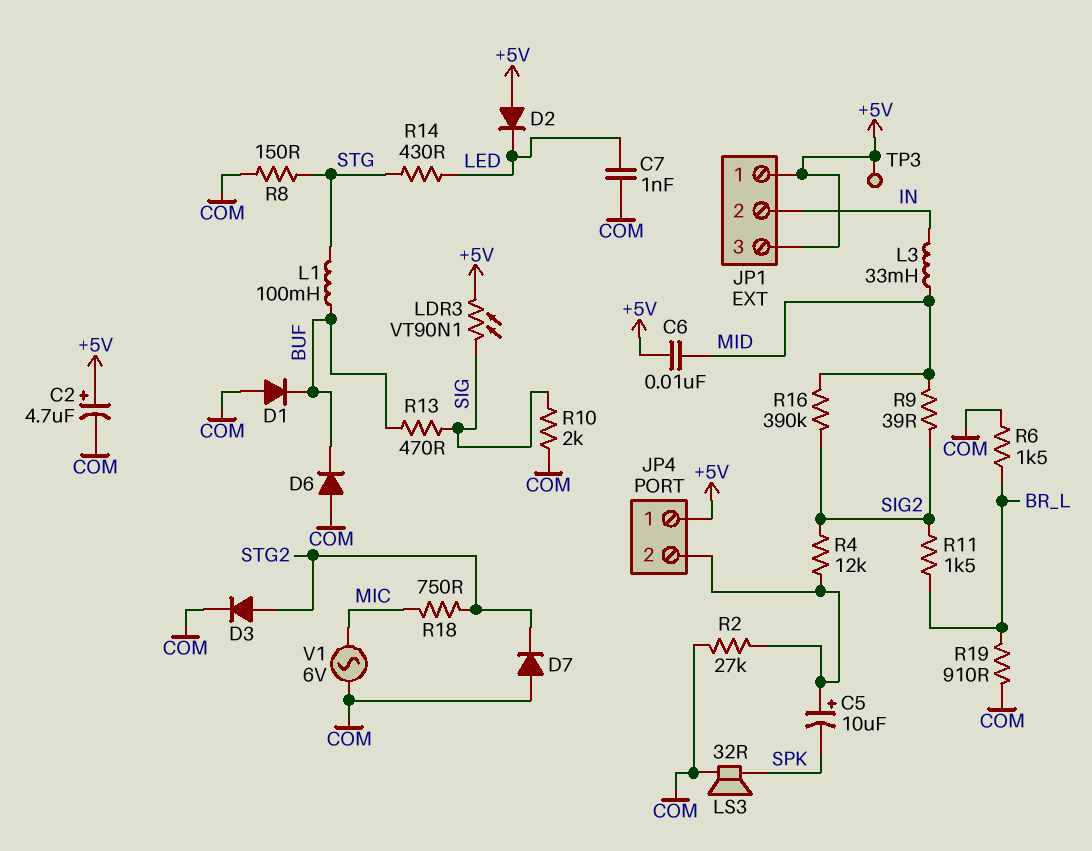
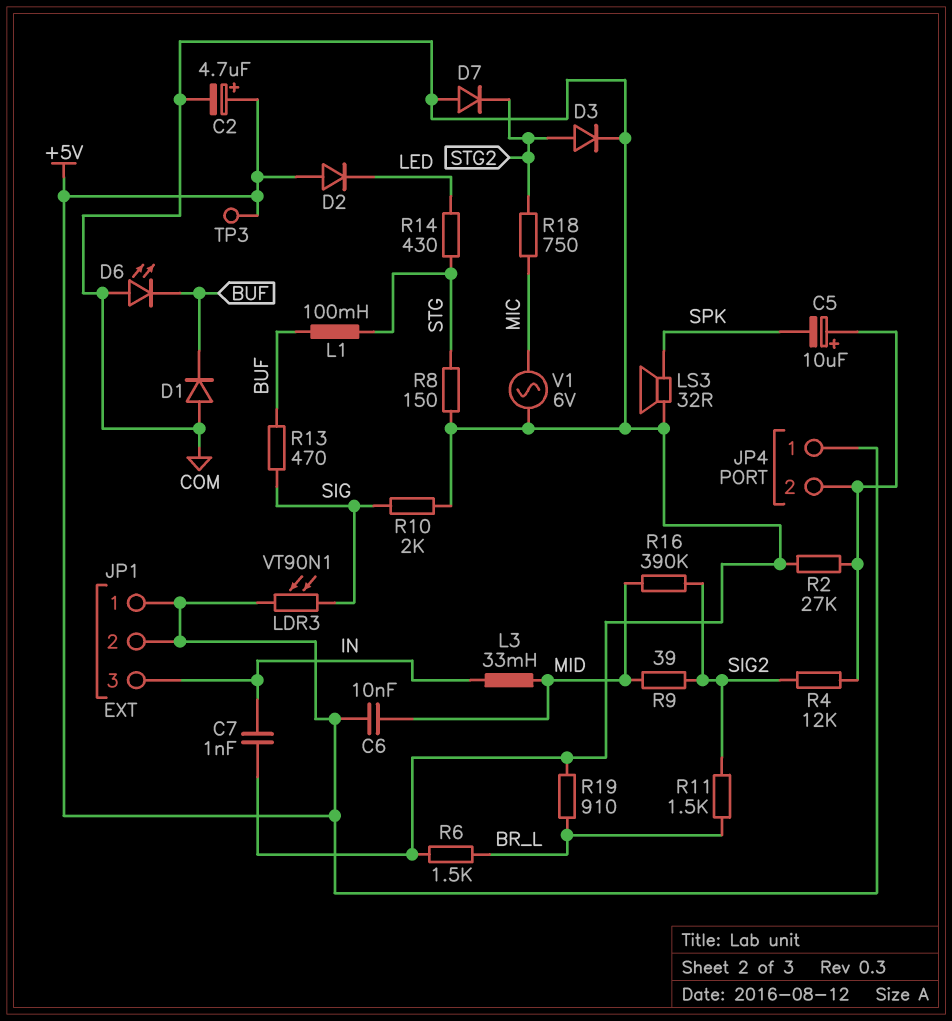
C7: 1nF (COM, LED) -> 1nF (COM, IN)
D6: diode (A COM, K BUF) -> LED (A COM, K BUF)
JP1 pin 2: IN -> +5V
JP1 pin 3: +5V -> IN

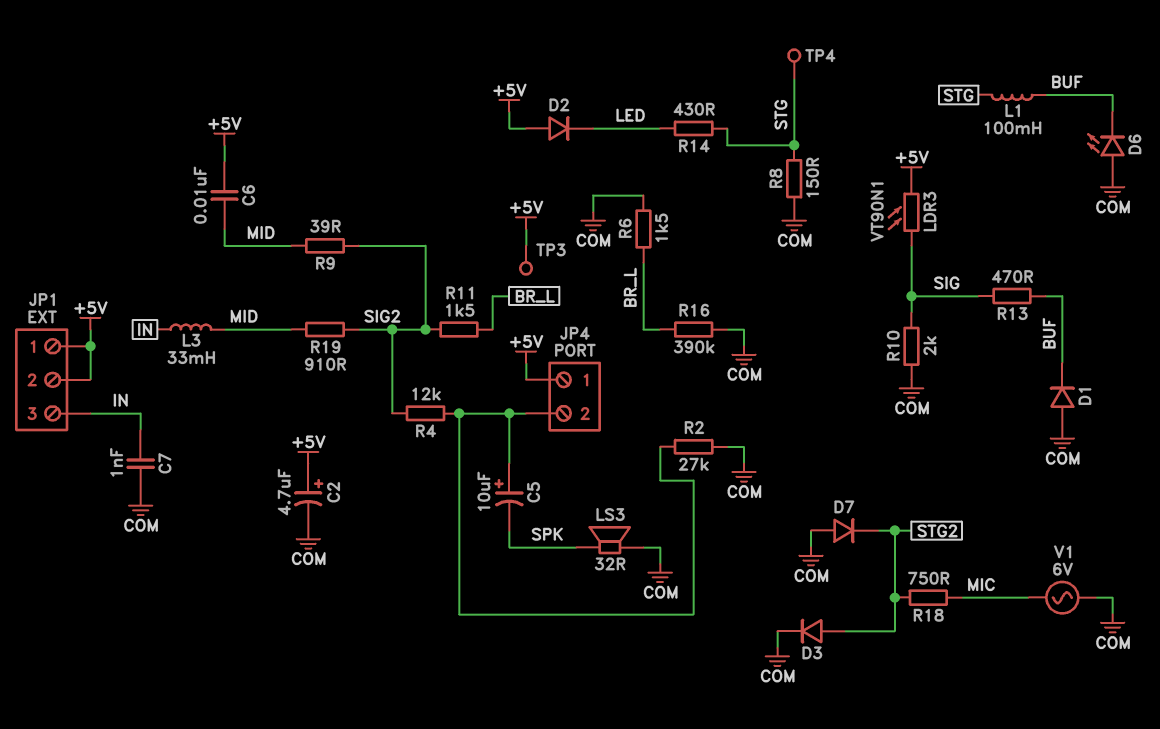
R16: 390k (MID, SIG2) -> 390k (BR_L, COM)
R19: 910 (BR_L, COM) -> 910 (MID, SIG2)
TP4: none -> test point (STG)

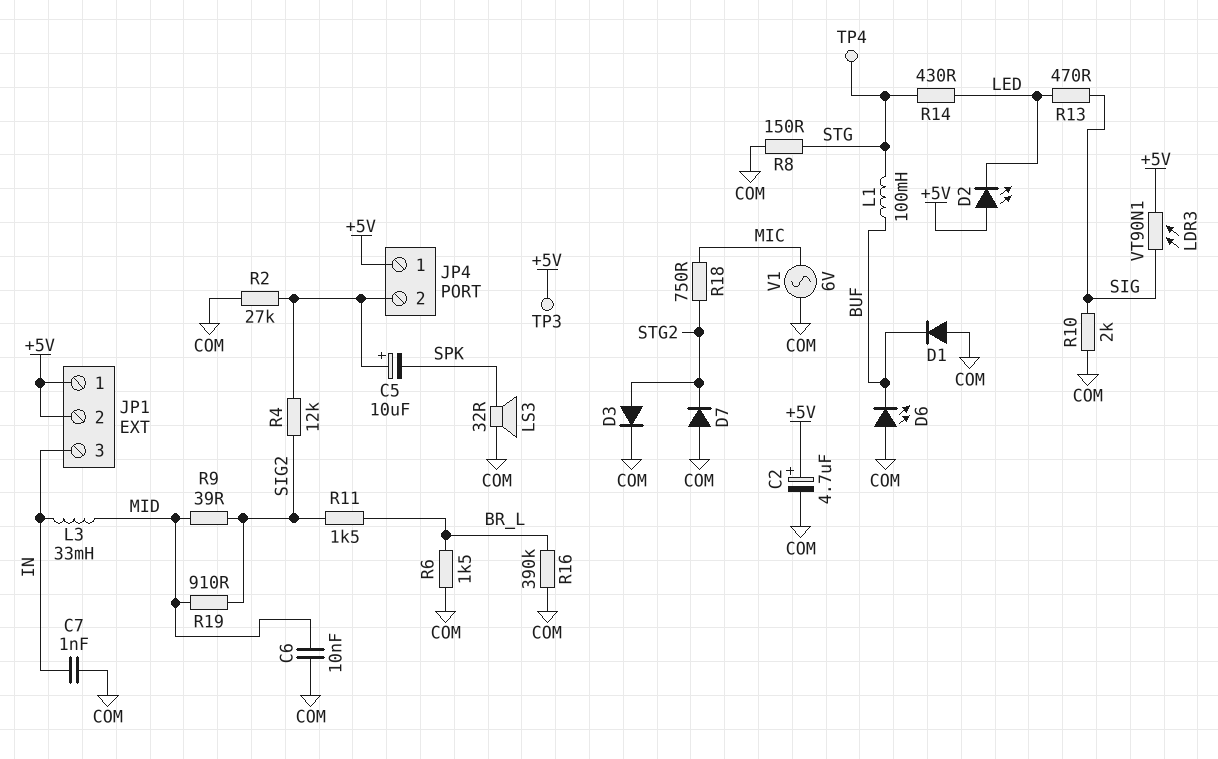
C6: 10nF (+5V, MID) -> 10nF (COM, MID)
D2: diode (A +5V, K LED) -> LED (A +5V, K LED)
R13: 470 (BUF, SIG) -> 470 (LED, SIG)

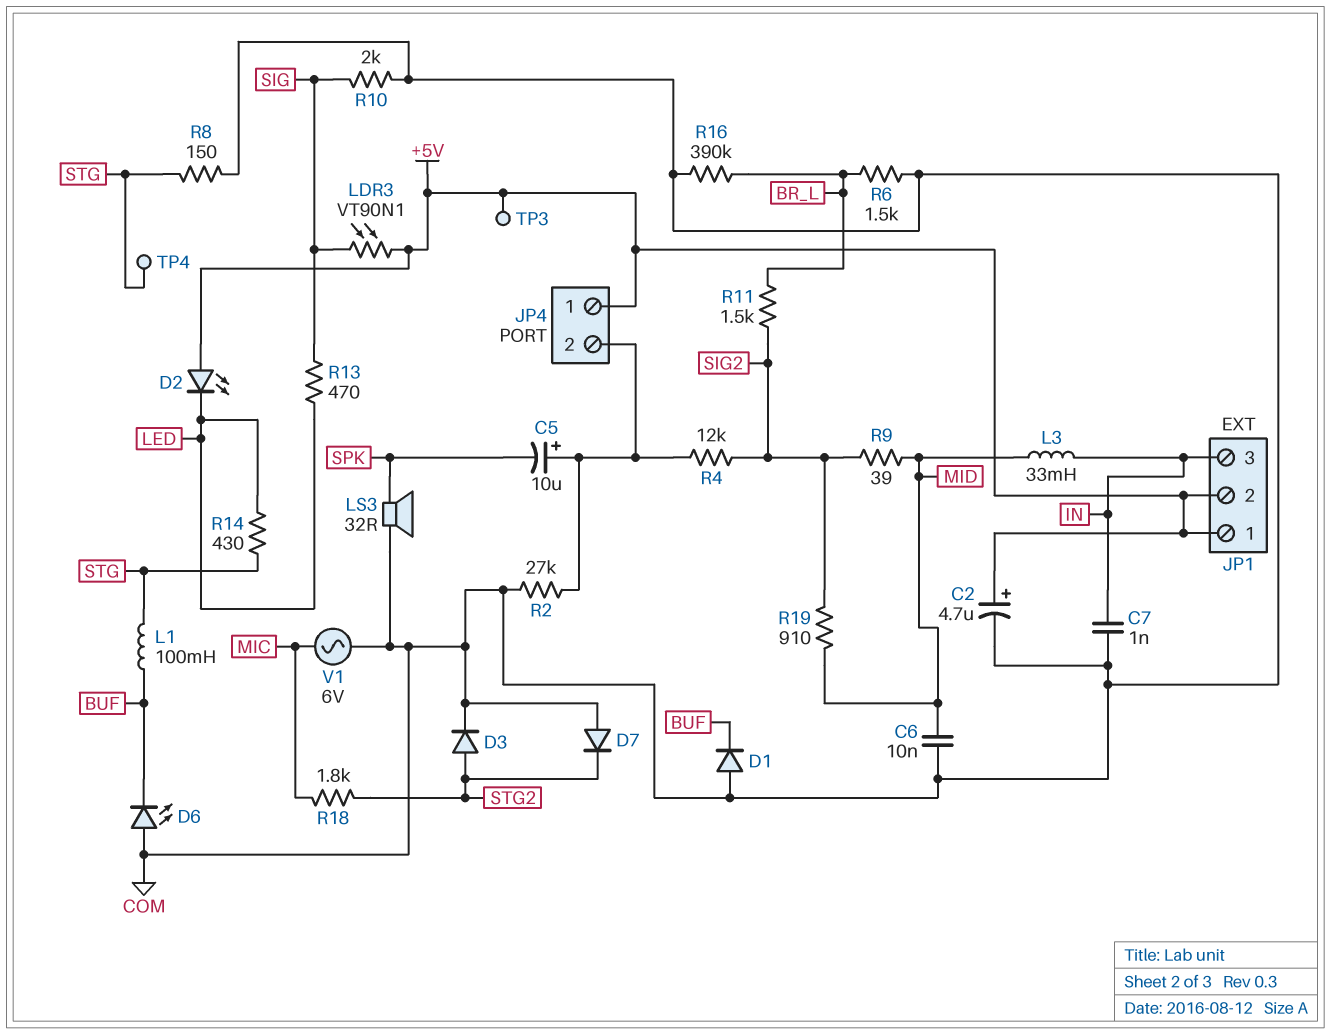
R18: 750 (MIC, STG2) -> 1.8k (MIC, STG2)

